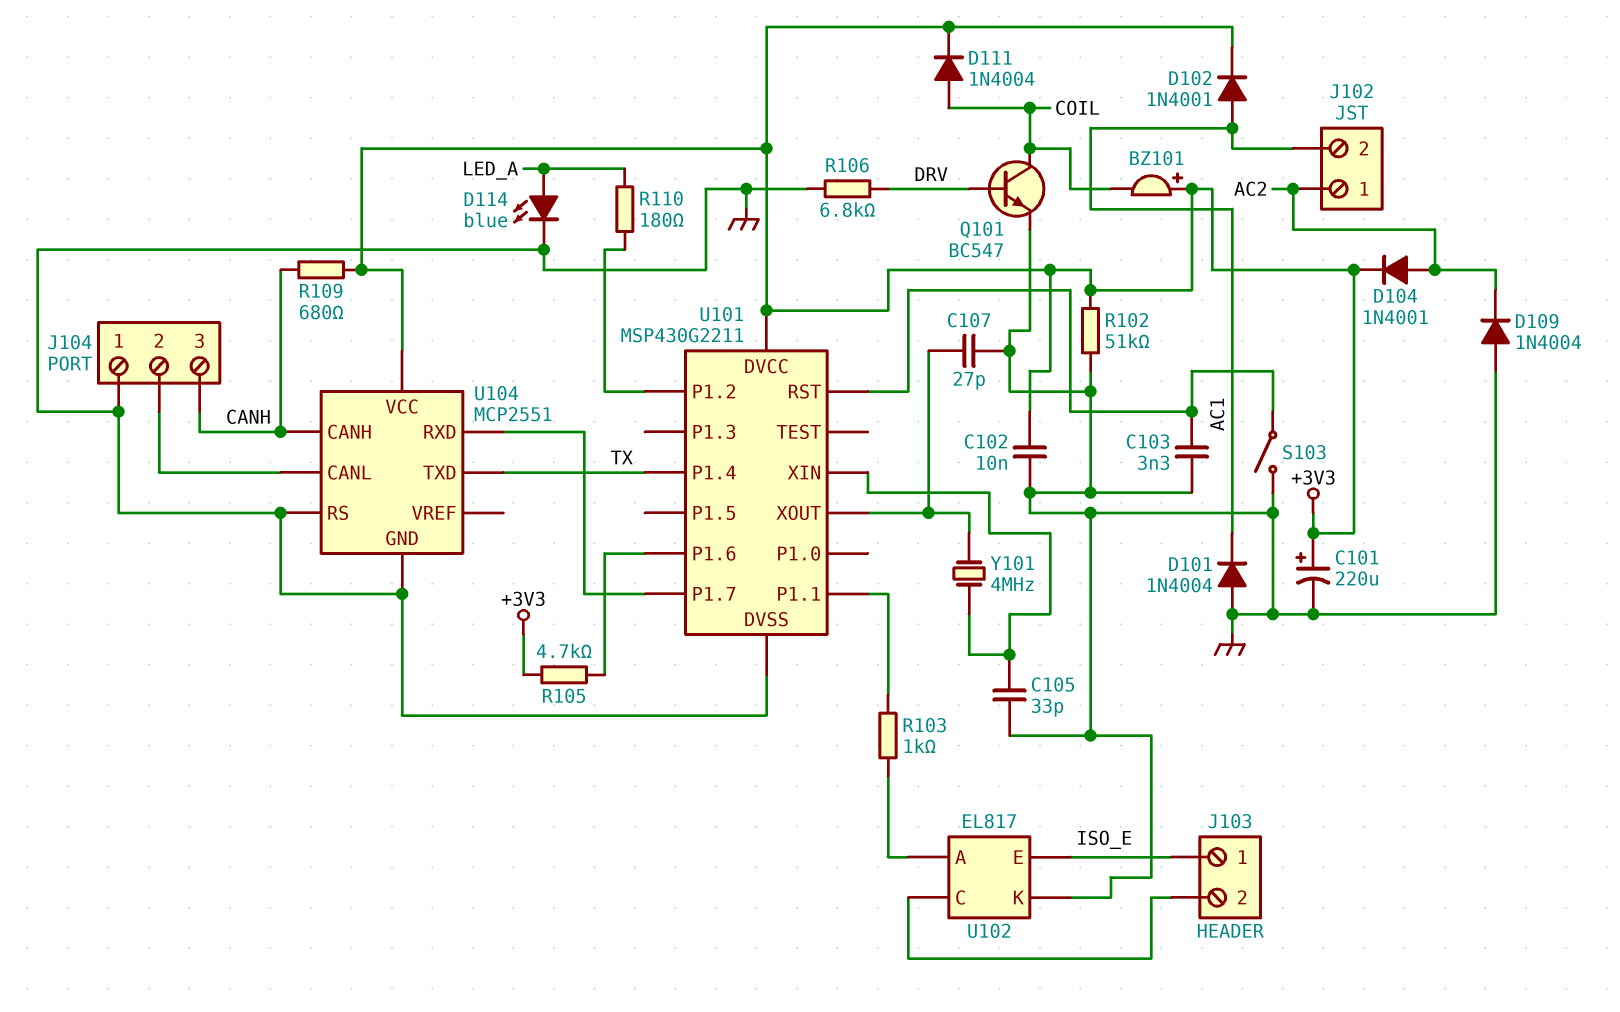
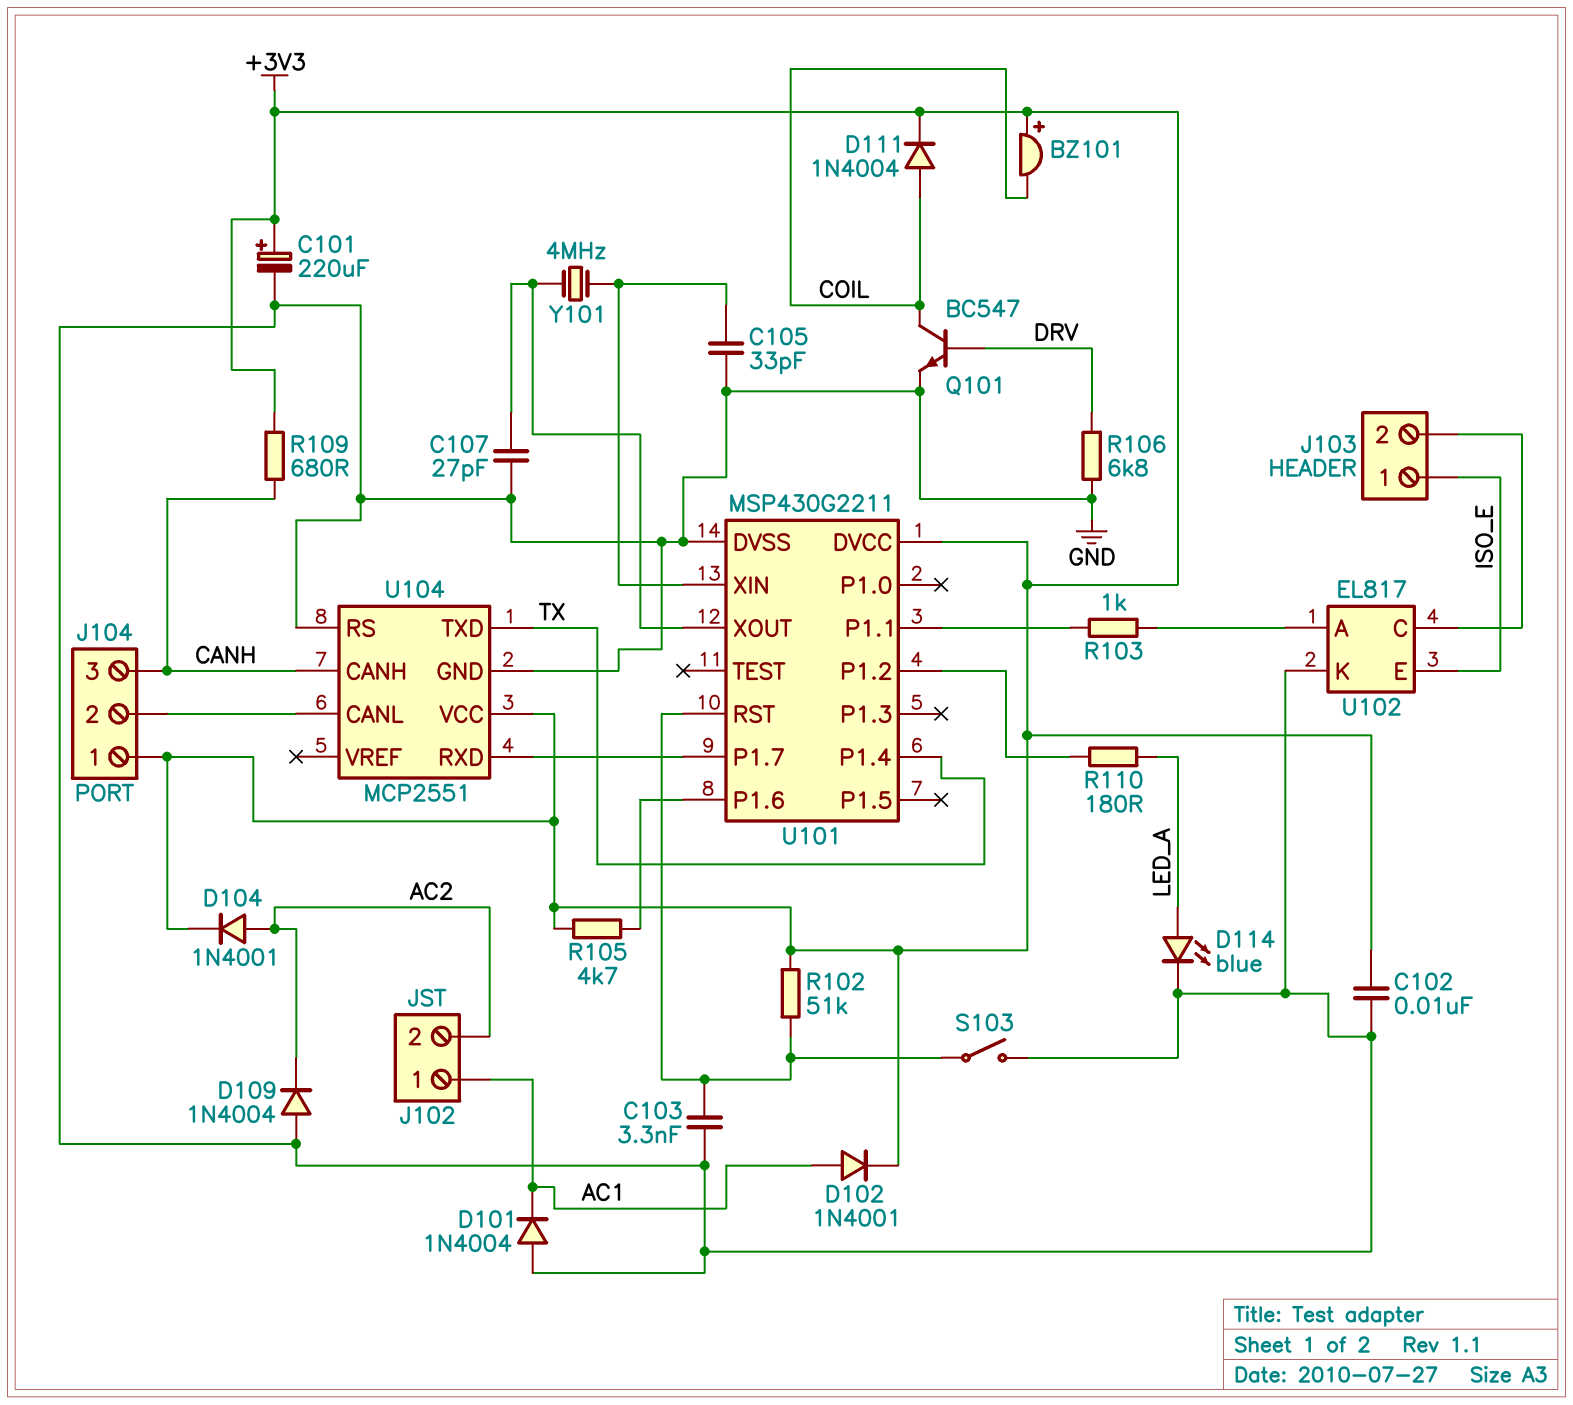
J102 pin 1: AC2 -> AC1
J102 pin 2: AC1 -> AC2
J104 pin 1: GND -> +3V3
R102: 51k (+3V3, GND) -> 51k (+3V3, U101/RST)

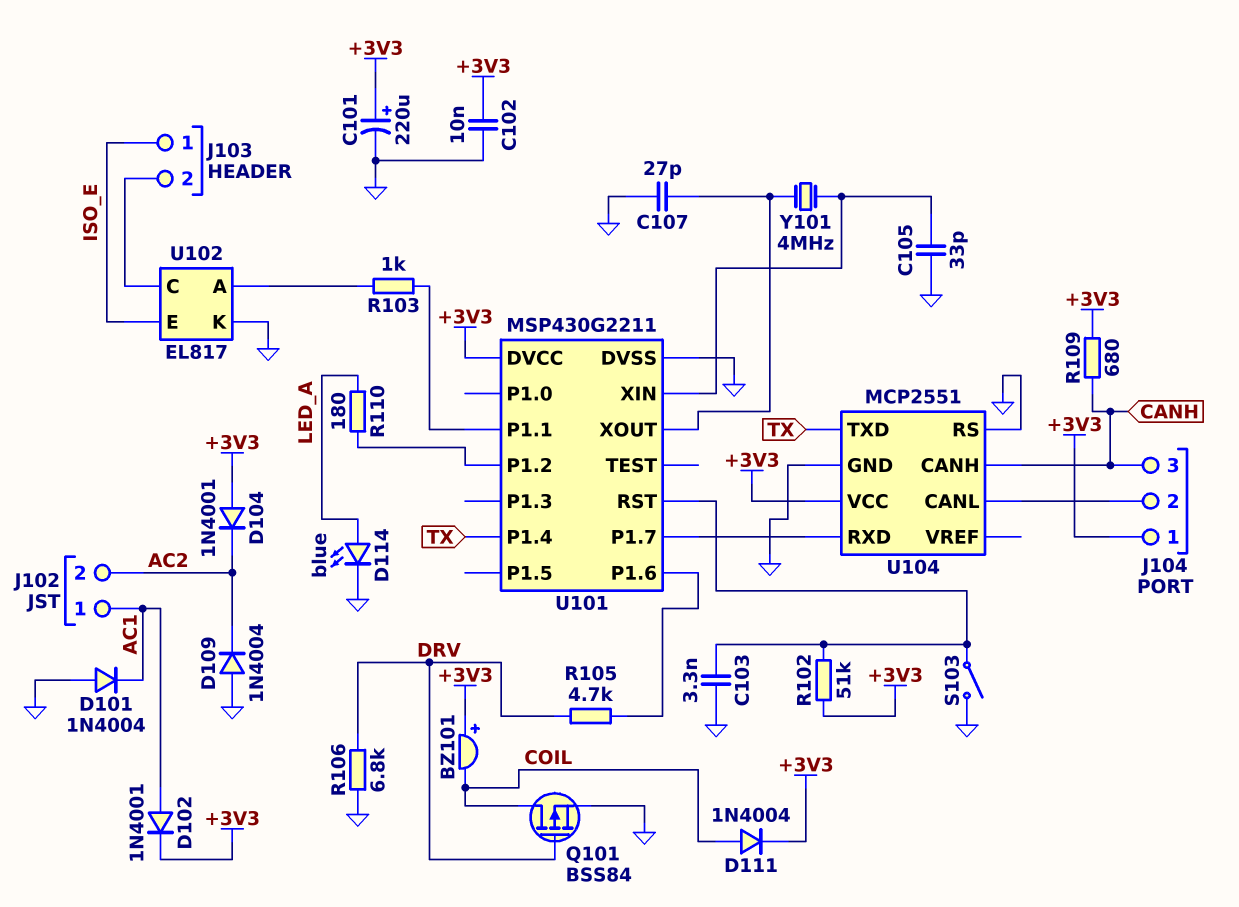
D104: diode 1N4001 (A AC2, K +3V3) -> diode 1N4001 (A +3V3, K AC2)
Q101: NPN BC547 (B DRV, C COIL, E GND) -> PMOS BSS84 (G DRV, D COIL, S GND)
R105: 4.7k (+3V3, U101/P1.6) -> 4.7k (DRV, U101/P1.6)

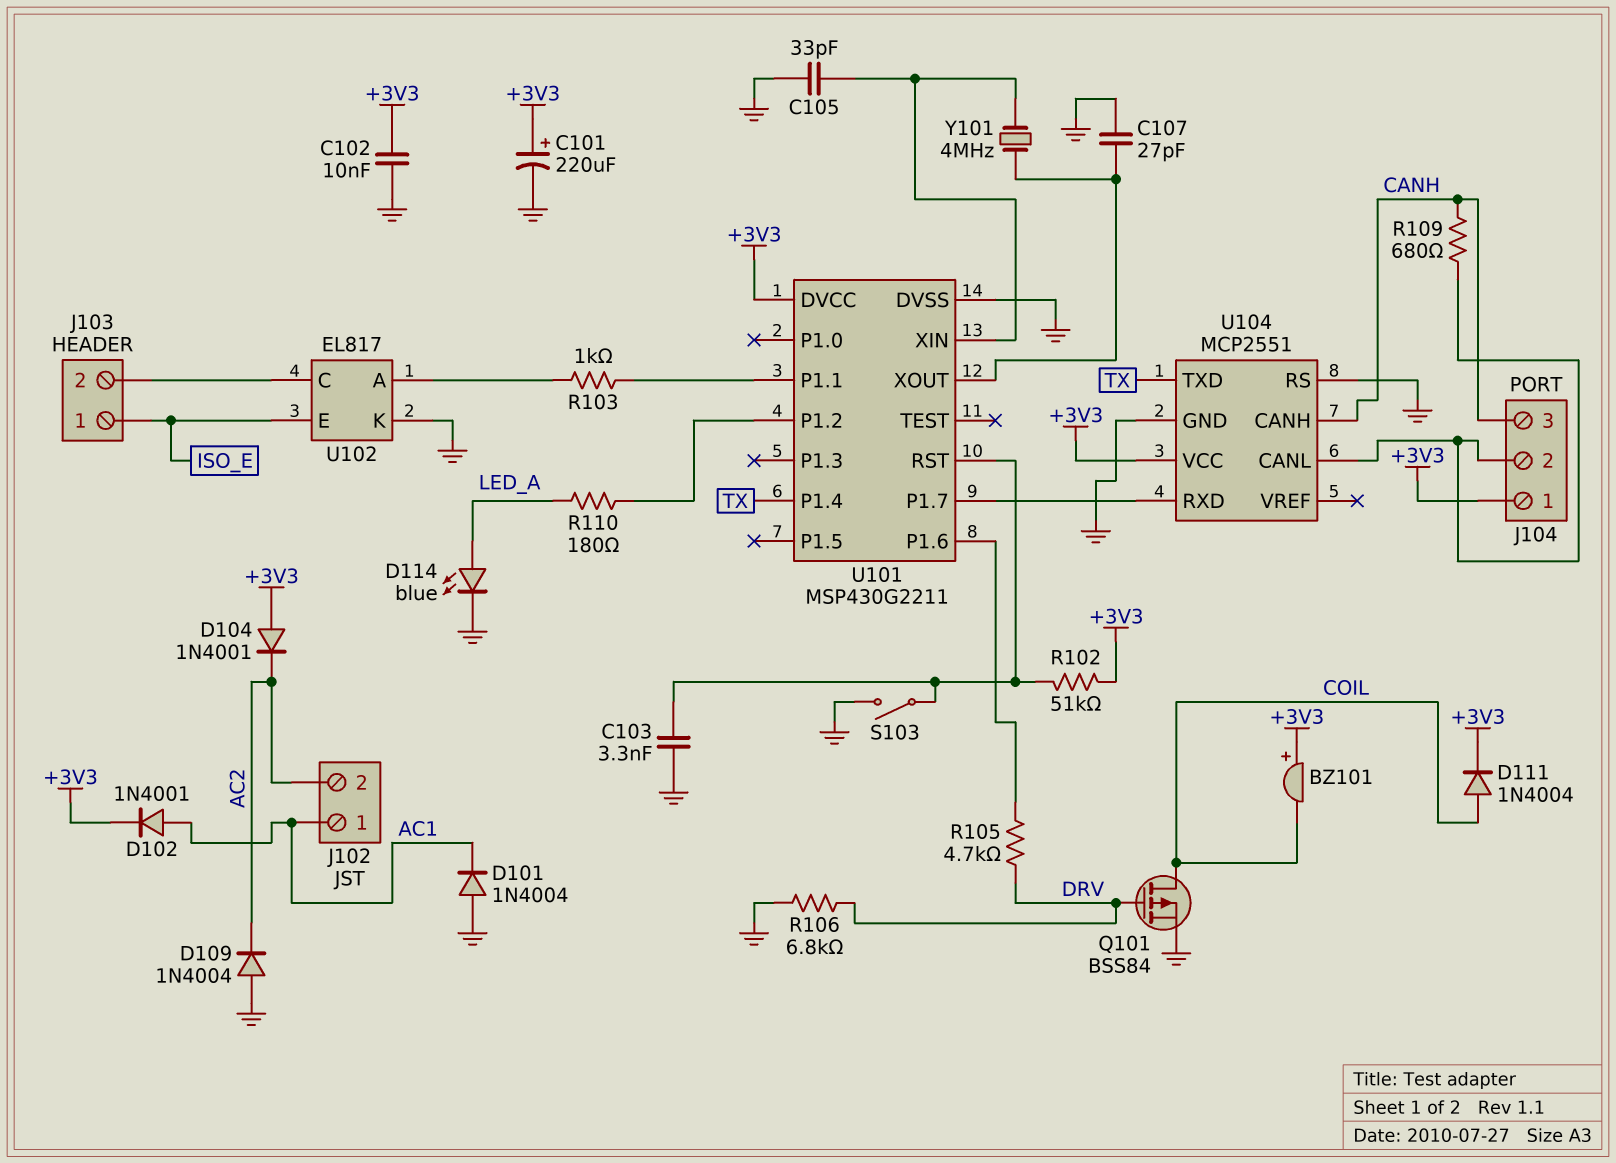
R109: 680 (+3V3, CANH) -> 680 (CANH, J104/2)

